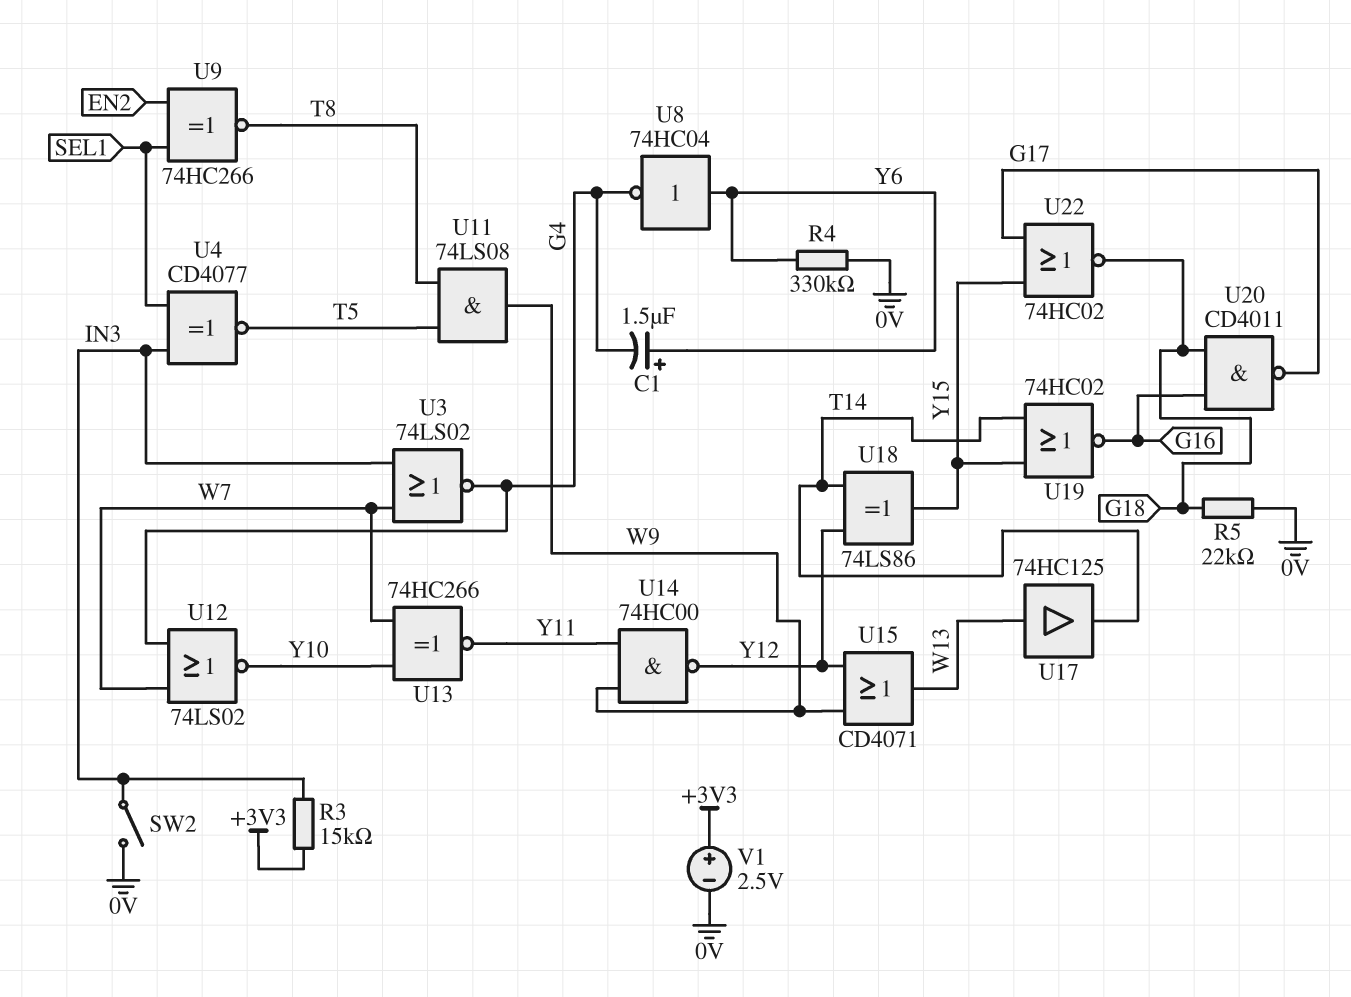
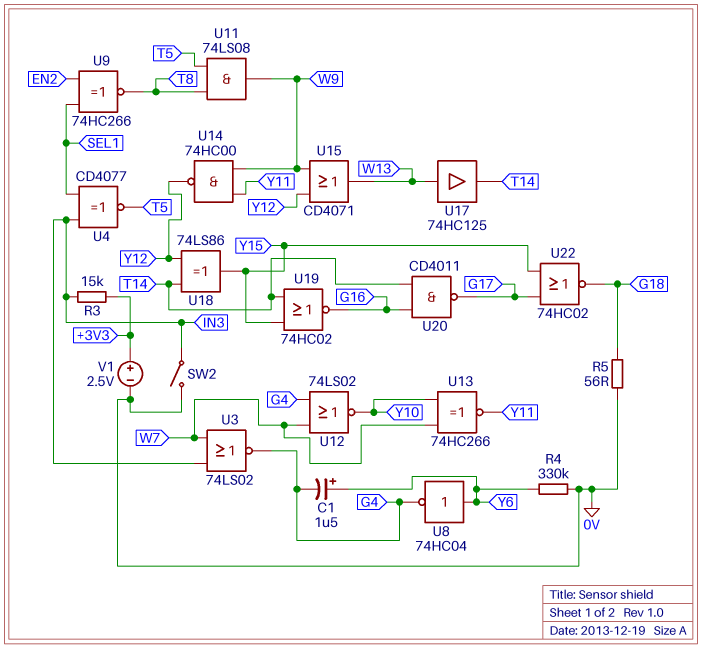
R5: 22k (0V, G18) -> 56 (0V, G18)
U20: NAND CD4011 (in G16, in G18, out G17) -> NAND CD4011 (in G16, in T14, out G17)

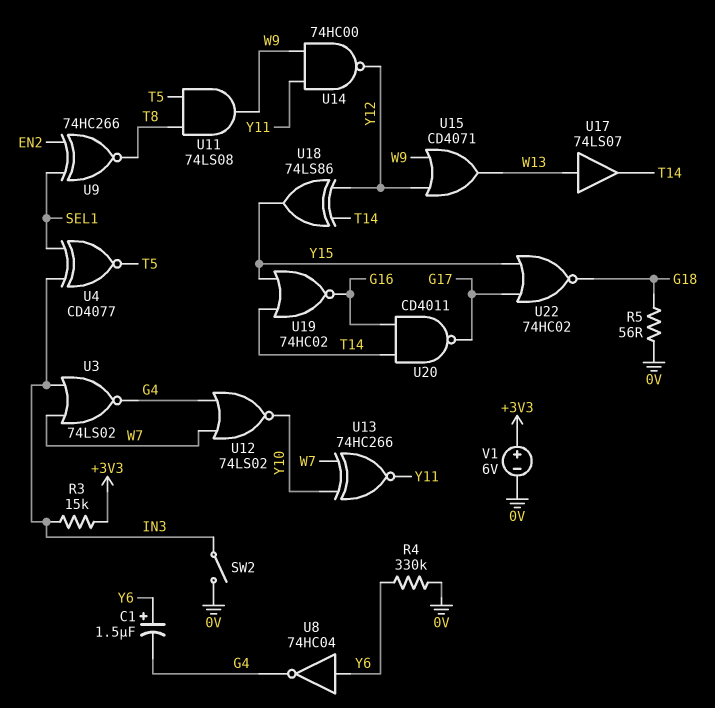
U17: buffer 74HC125 (in W13, out T14) -> buffer 74LS07 (in W13, out T14)
V1: 2.5V (plus +3V3, minus 0V) -> 6V (plus +3V3, minus 0V)

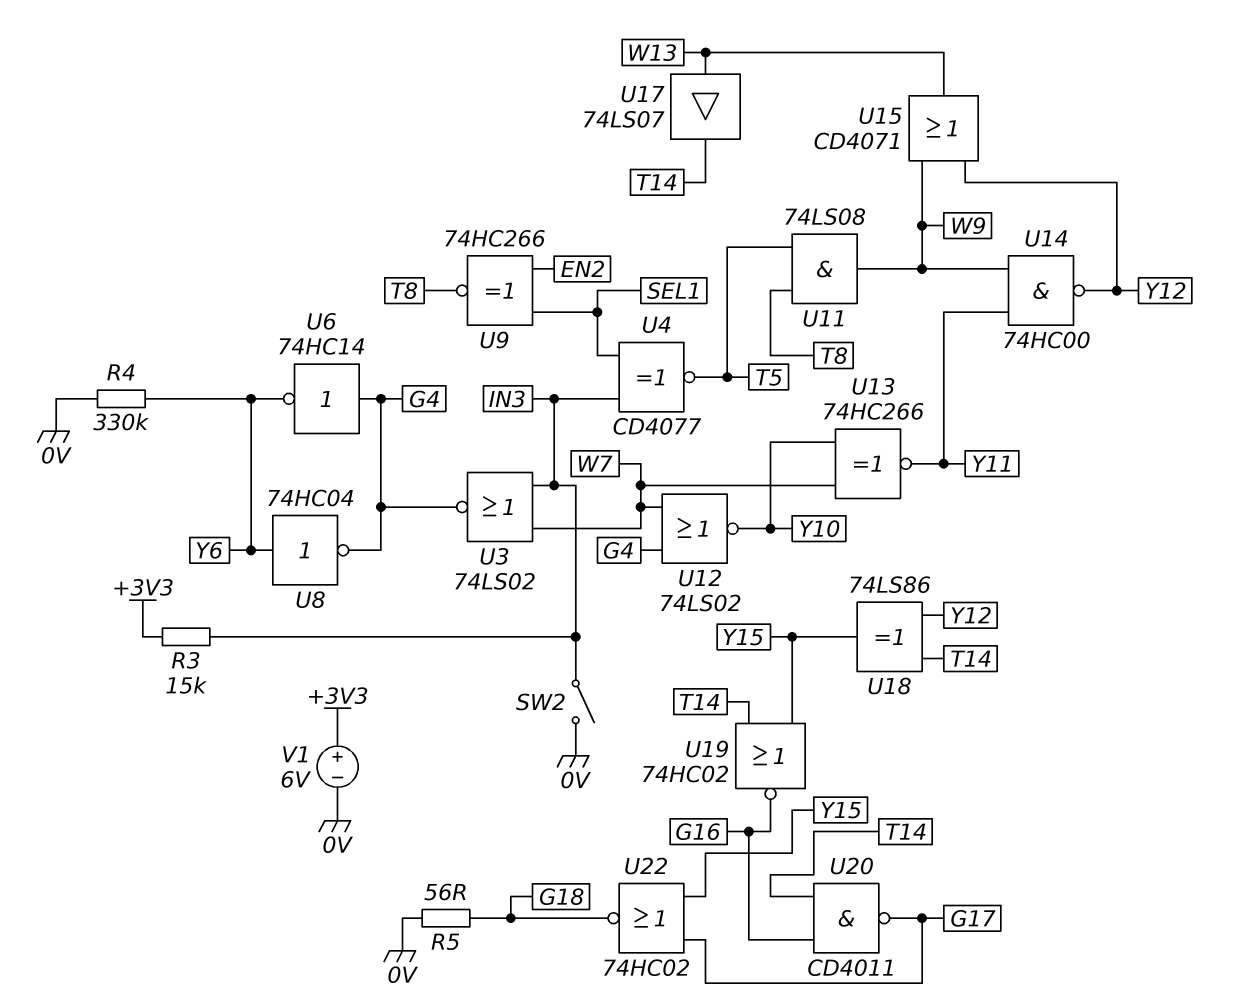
C1: 1.5uF (plus Y6, minus G4) -> none
U6: none -> NOT 74HC14 (in G4, out Y6)

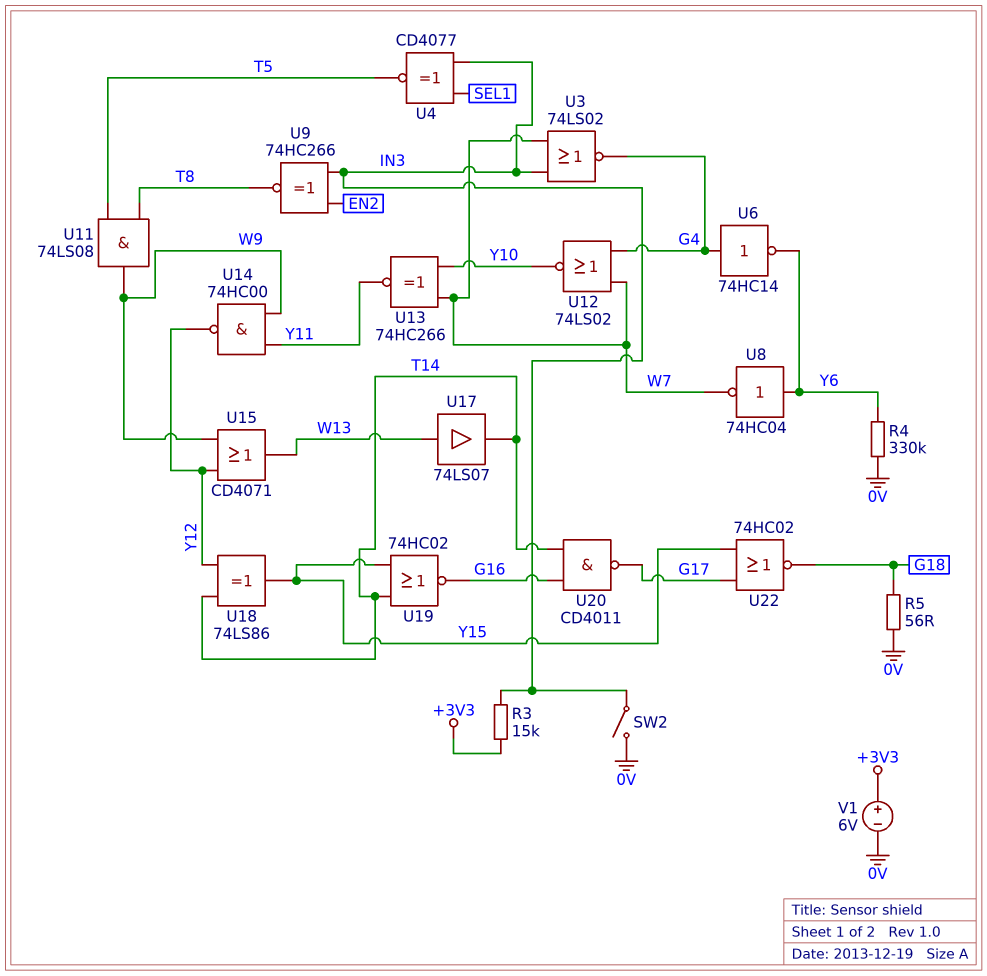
U8: NOT 74HC04 (in Y6, out G4) -> NOT 74HC04 (in Y6, out W7)
U9: XNOR 74HC266 (in EN2, in SEL1, out T8) -> XNOR 74HC266 (in EN2, in IN3, out T8)

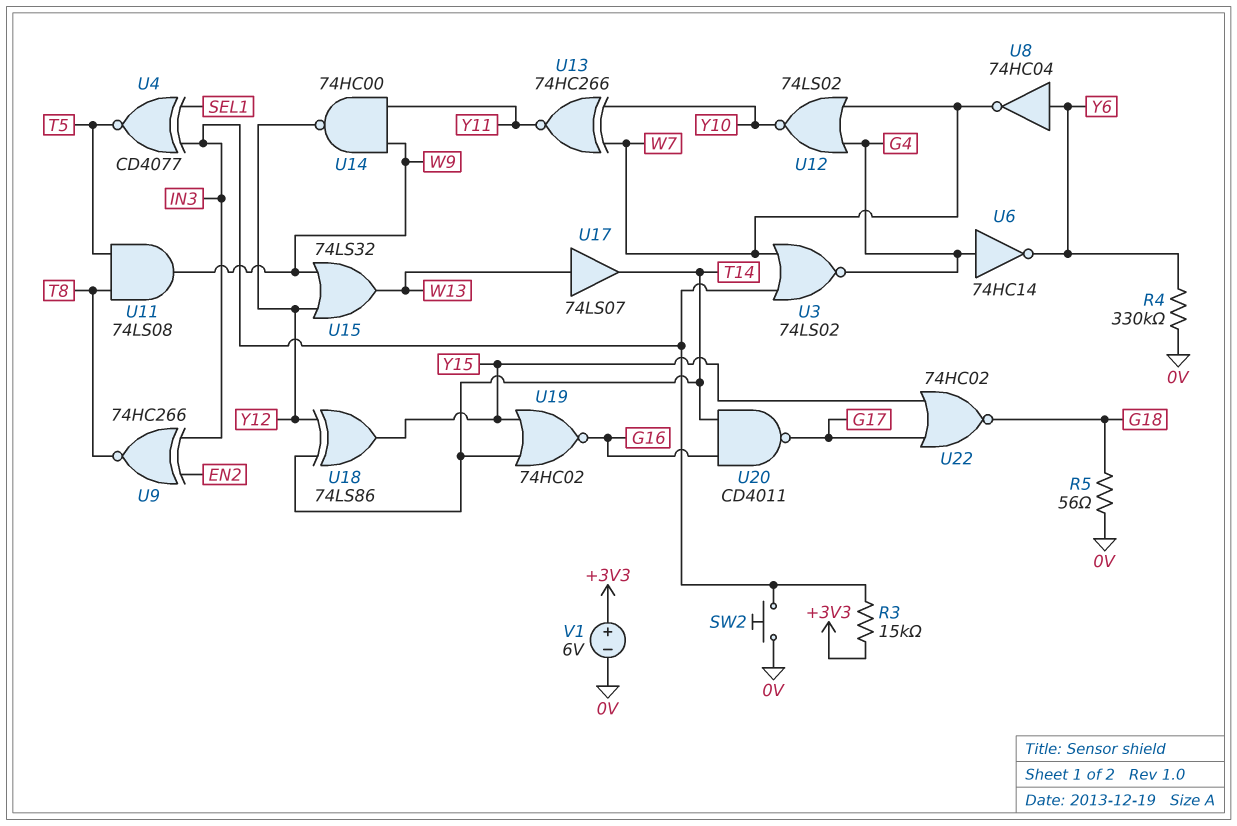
SW2: switch (0V, IN3) -> button (0V, IN3)
U15: OR CD4071 (in W9, in Y12, out W13) -> OR 74LS32 (in W9, in Y12, out W13)

